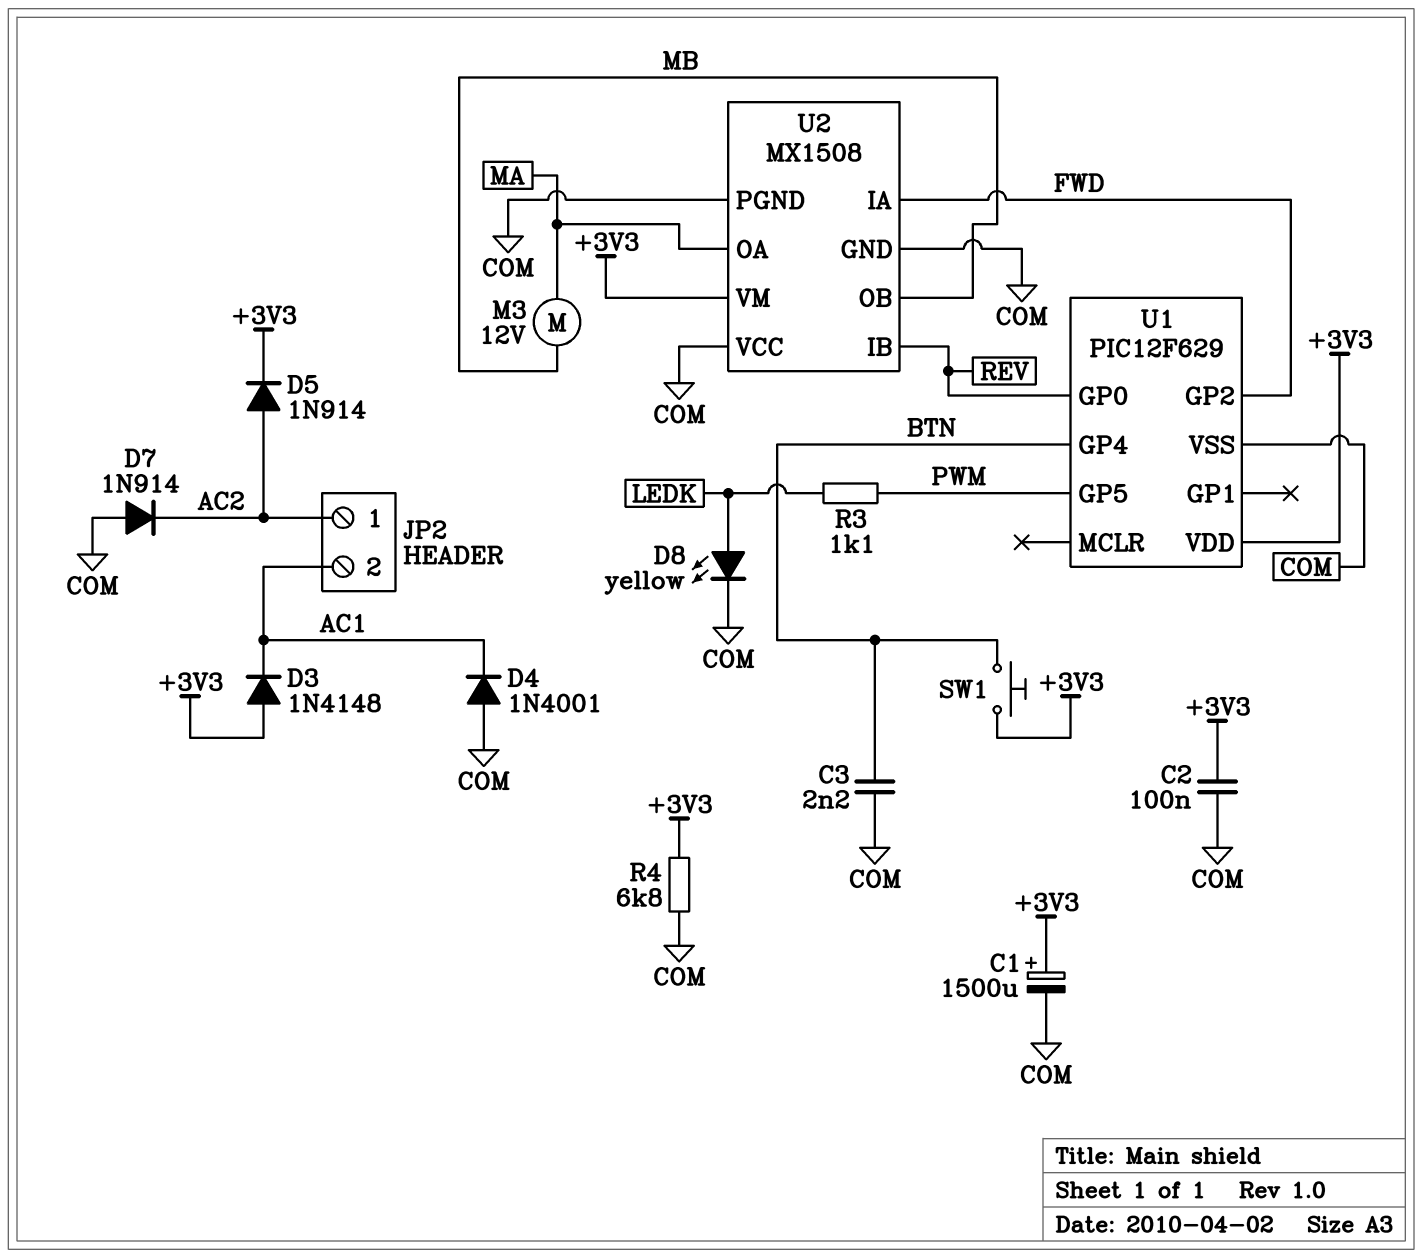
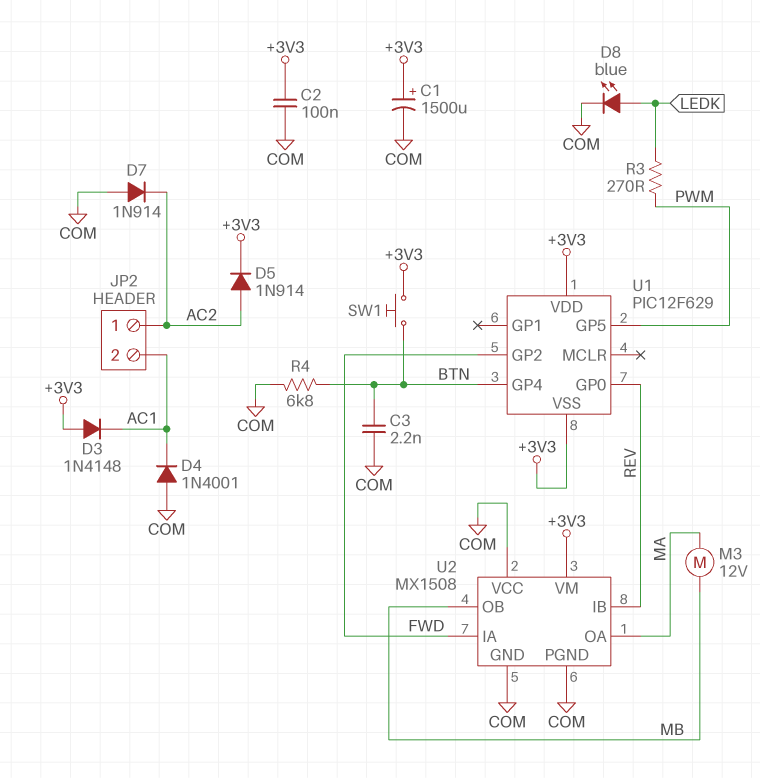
D8: LED yellow (A LEDK, K COM) -> LED blue (A LEDK, K COM)
R3: 1.1k (LEDK, PWM) -> 270 (LEDK, PWM)
R4: 6.8k (+3V3, COM) -> 6.8k (BTN, COM)
U1 pin VSS: COM -> +3V3

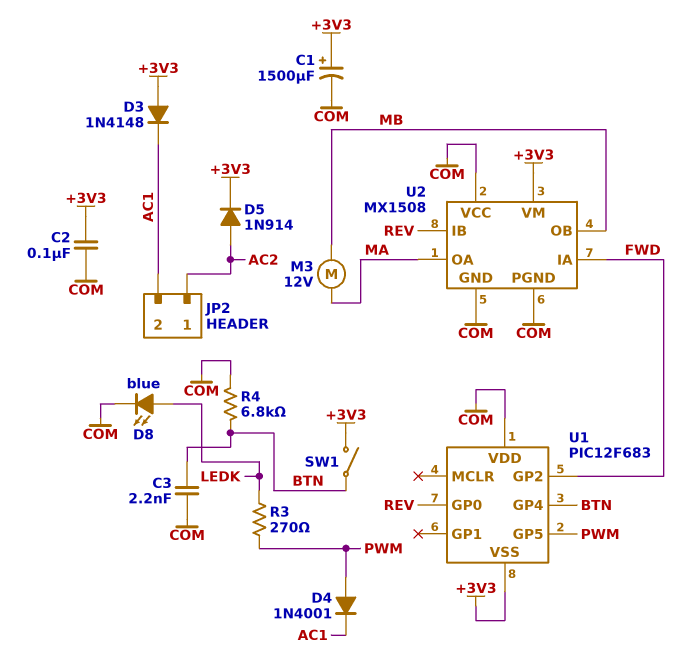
D4: diode 1N4001 (A COM, K AC1) -> diode 1N4001 (A PWM, K AC1)
D7: diode 1N914 (A COM, K AC2) -> none
SW1: button (+3V3, BTN) -> switch (+3V3, BTN)
U1: PIC12F629 -> PIC12F683
U1 pin VDD: +3V3 -> COM

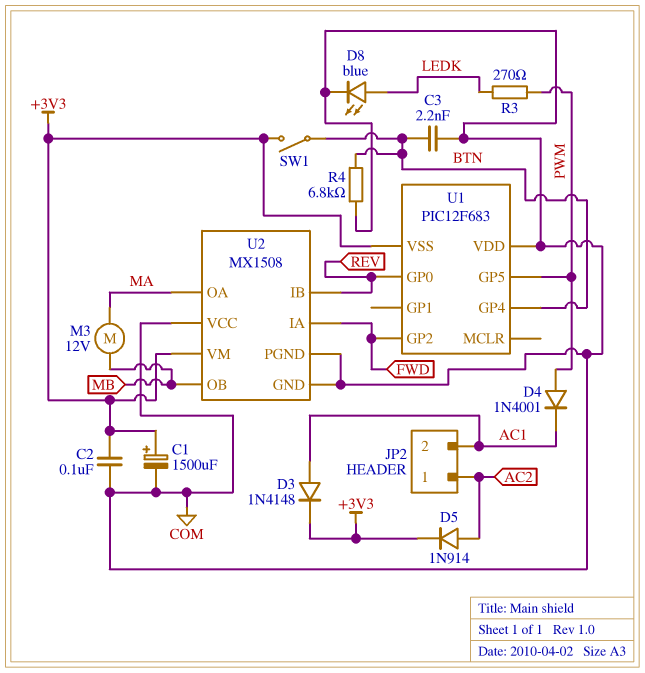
D3: diode 1N4148 (A +3V3, K AC1) -> diode 1N4148 (A AC1, K +3V3)

